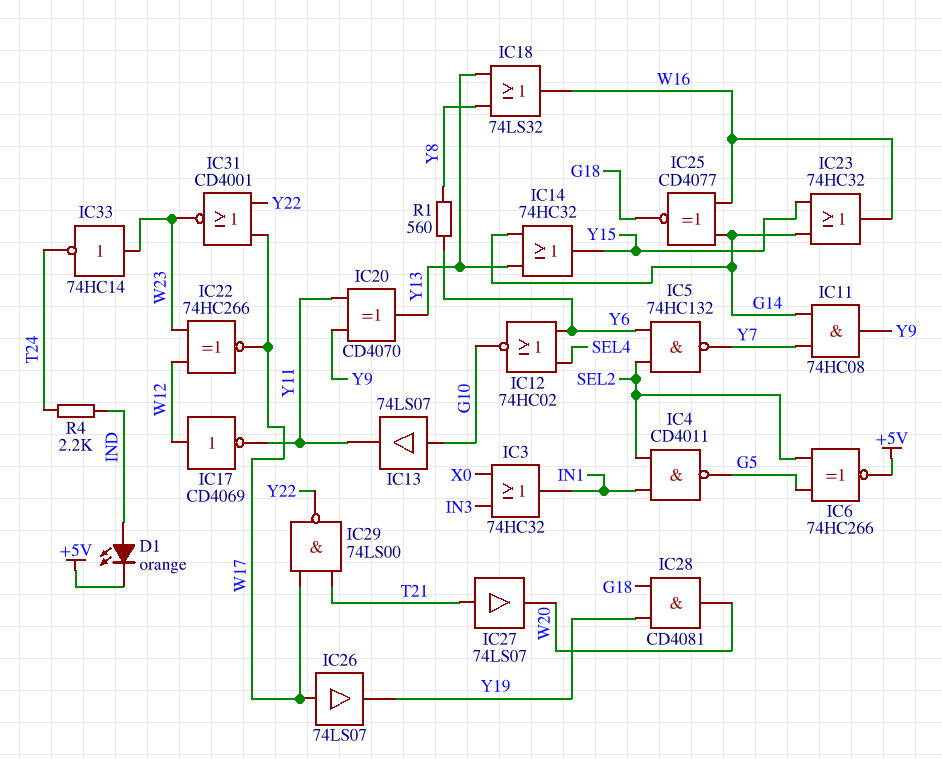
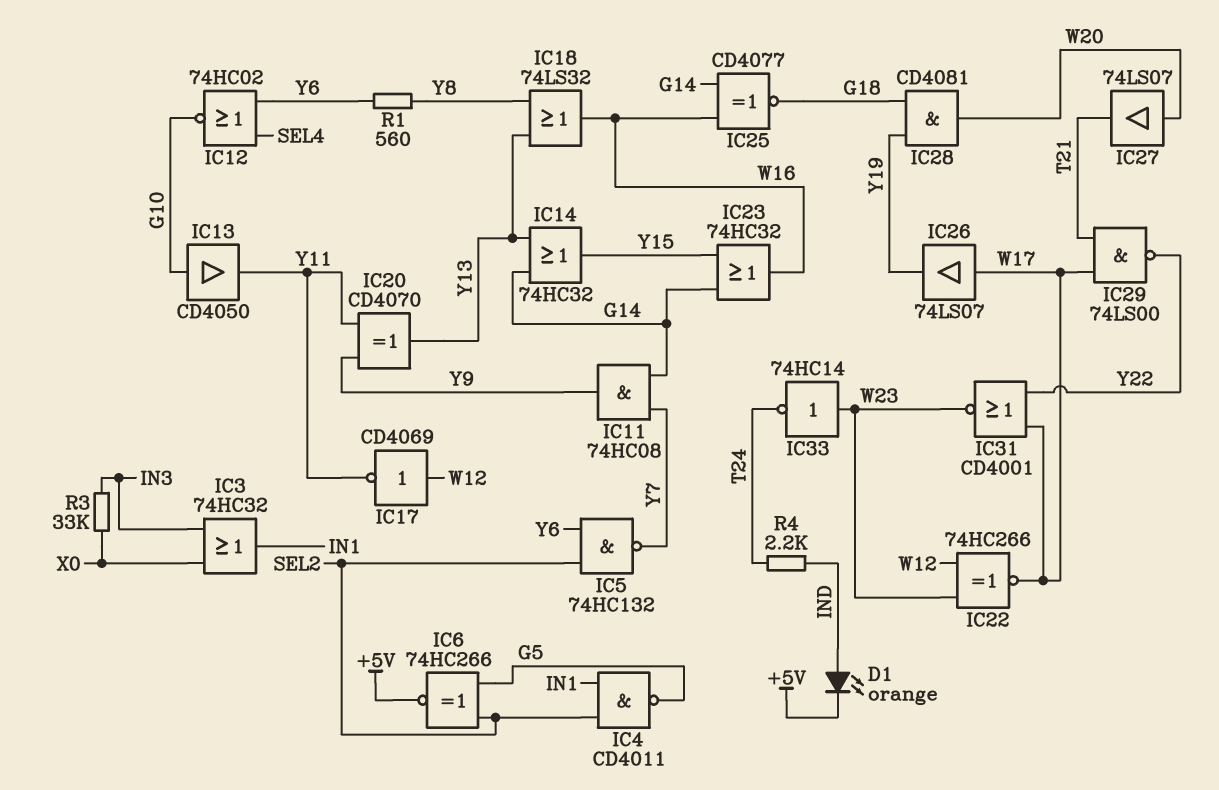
IC13: buffer 74LS07 (in G10, out Y11) -> buffer CD4050 (in G10, out Y11)
IC27: buffer 74LS07 (in T21, out W20) -> buffer 74LS07 (in W20, out T21)
R3: none -> 33k (IN3, X0)

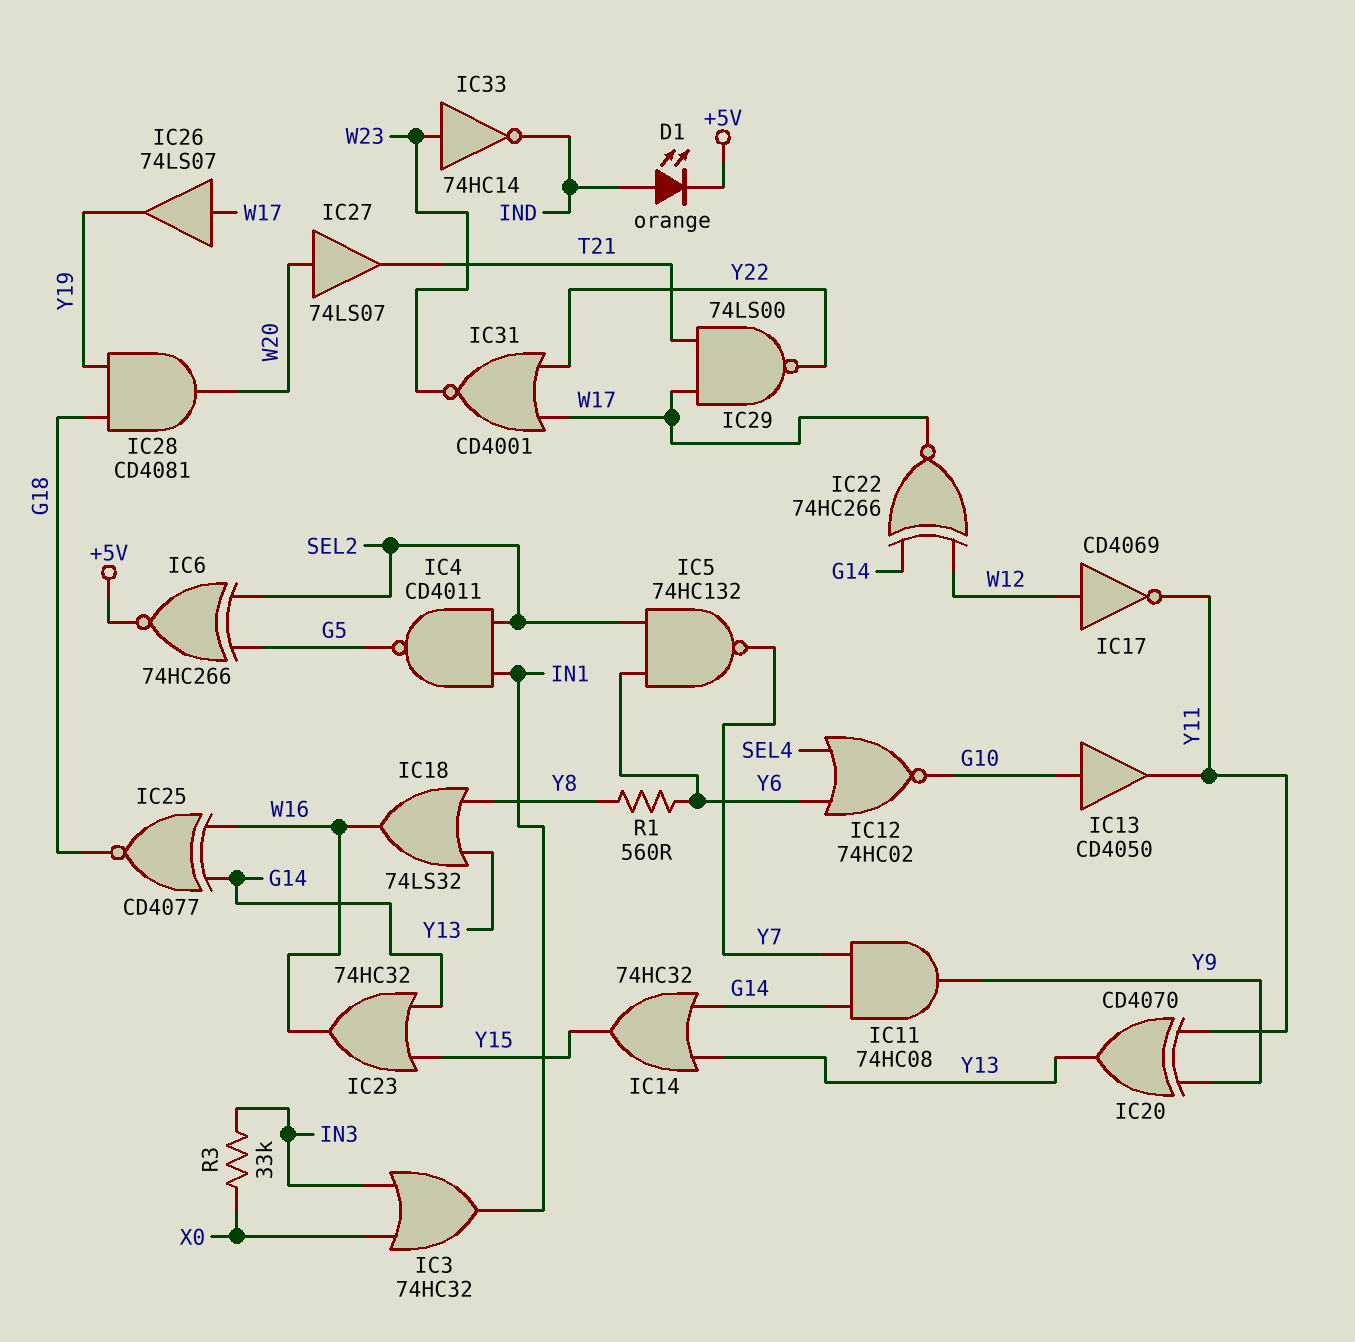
IC22: XNOR 74HC266 (in W12, in W23, out W17) -> XNOR 74HC266 (in G14, in W12, out W17)
IC33: NOT 74HC14 (in W23, out T24) -> NOT 74HC14 (in W23, out IND)
R4: 2.2k (IND, T24) -> none

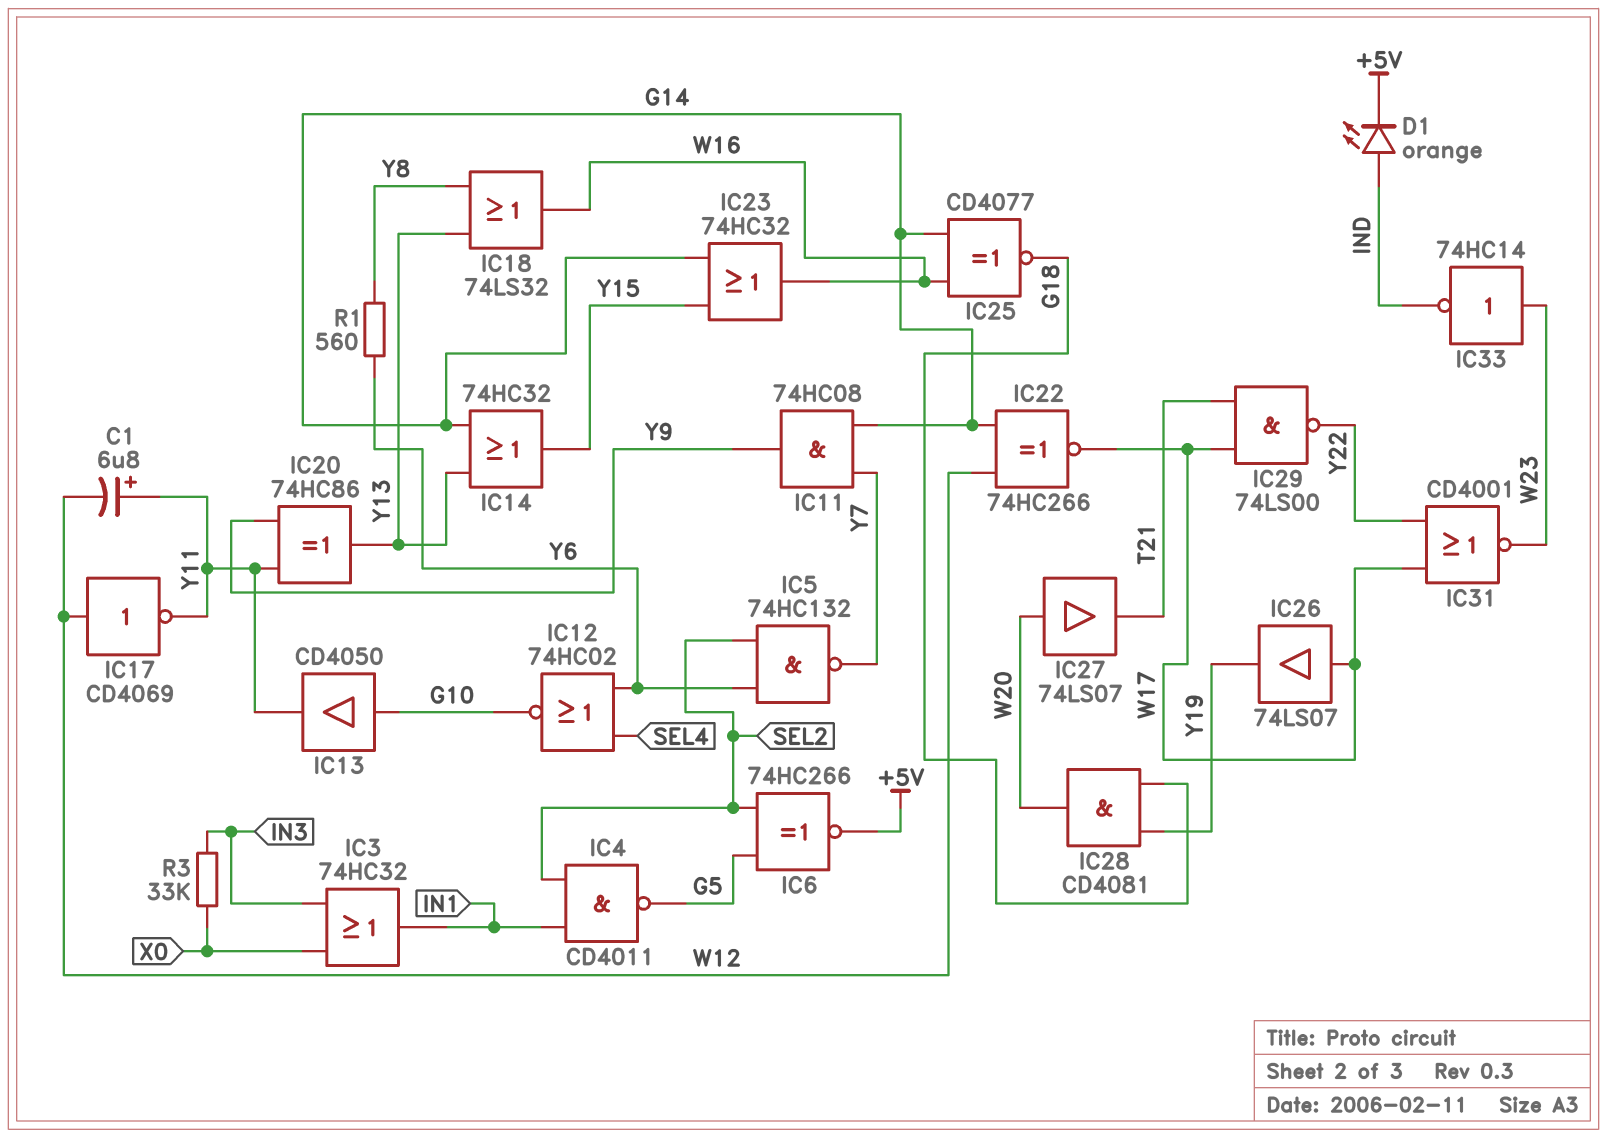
C1: none -> 6.8uF (plus Y11, minus W12)
IC20: XOR CD4070 (in Y9, in Y11, out Y13) -> XOR 74HC86 (in Y9, in Y11, out Y13)

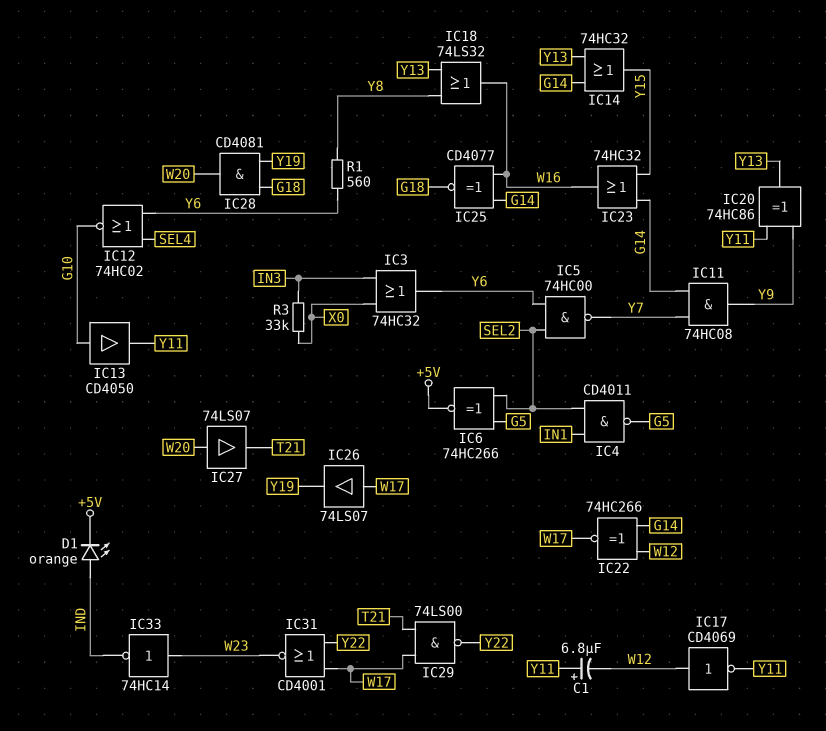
IC3: OR 74HC32 (in IN3, in X0, out IN1) -> OR 74HC32 (in IN3, in X0, out Y6)
IC5: NAND 74HC132 (in SEL2, in Y6, out Y7) -> NAND 74HC00 (in SEL2, in Y6, out Y7)

